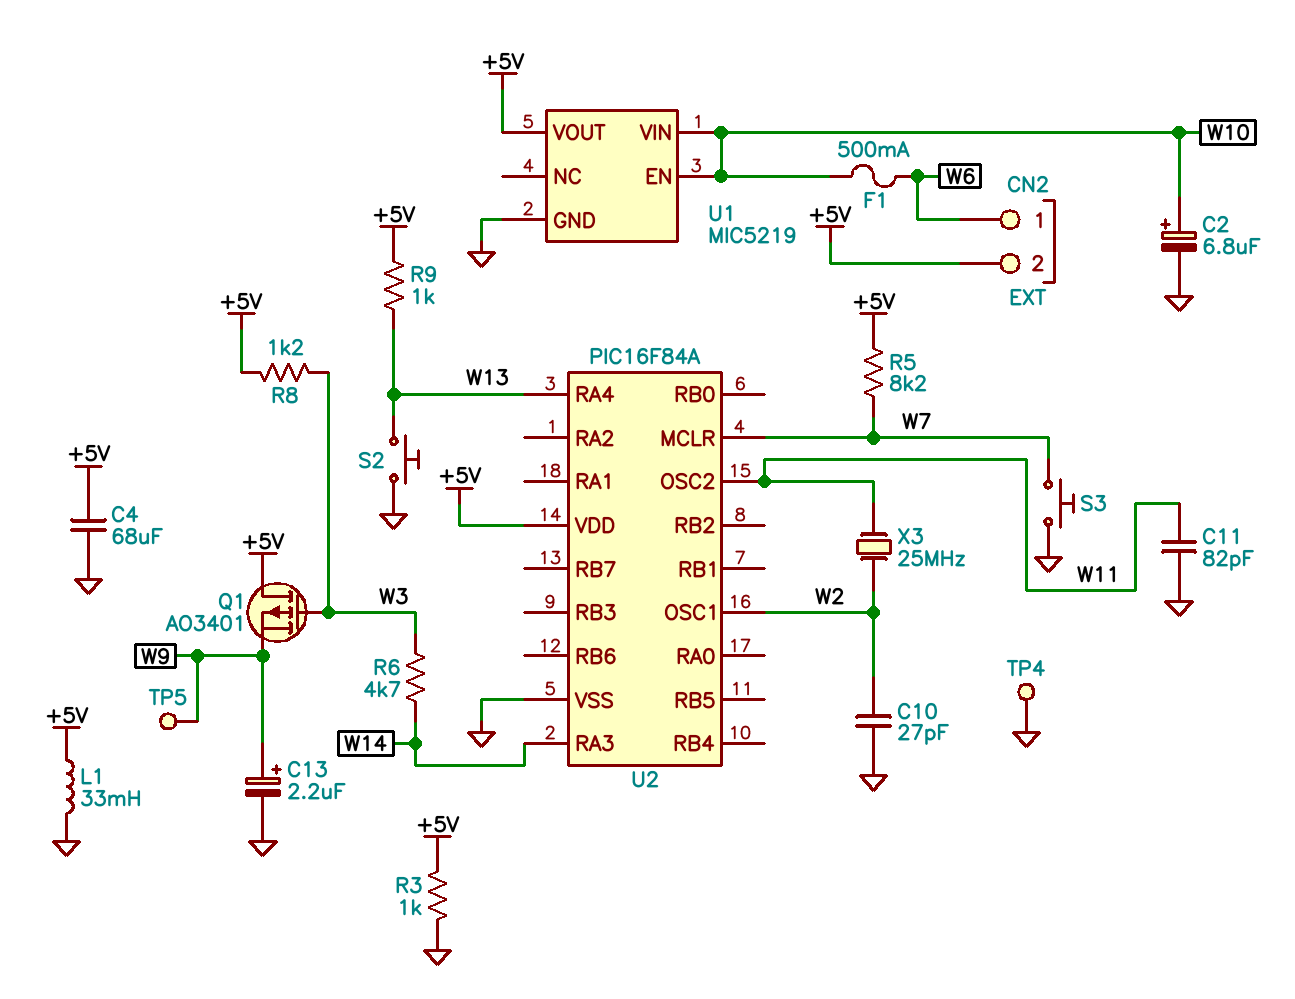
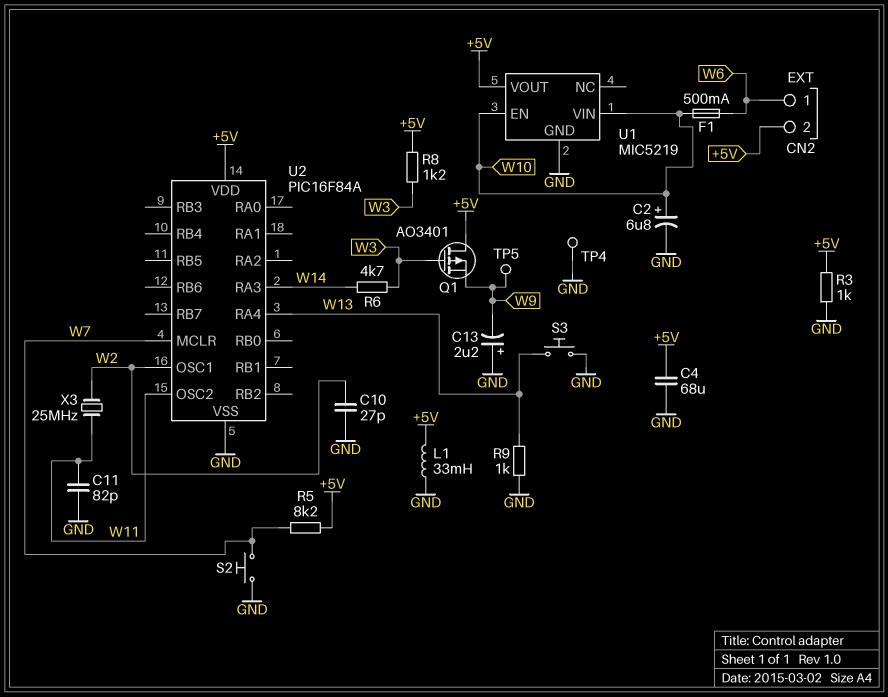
C13: 2.2uF (plus W9, minus GND) -> 2.2uF (plus GND, minus W9)
R9: 1k (+5V, W13) -> 1k (GND, W13)
S2: button (GND, W13) -> button (GND, W7)
S3: button (GND, W7) -> button (GND, W13)

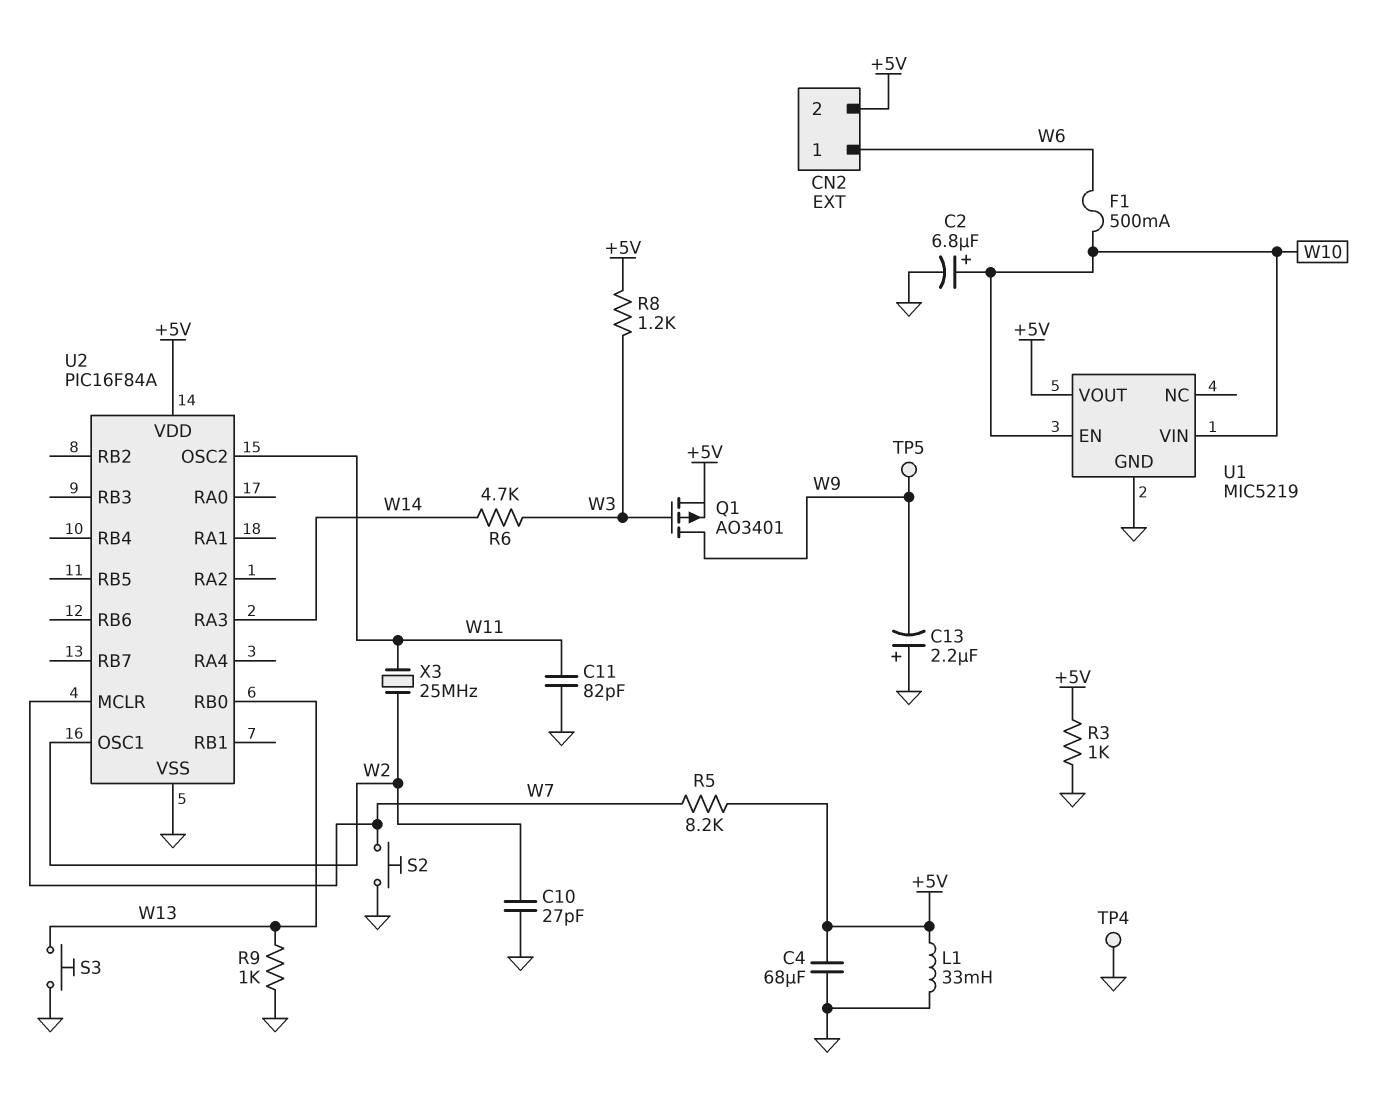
Q1: PMOS AO3401 (G W3, D +5V, S W9) -> PMOS AO3401 (G W3, D W9, S +5V)
U2 pin RA4: W13 -> none
U2 pin RB0: none -> W13

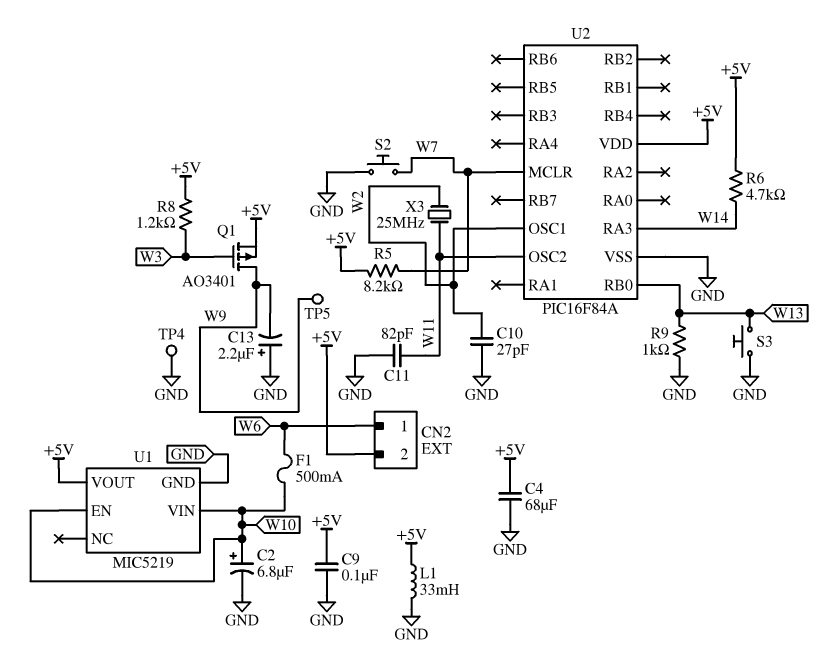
C9: none -> 100nF (+5V, GND)
R3: 1k (+5V, GND) -> none
R6: 4.7k (W3, W14) -> 4.7k (+5V, W14)

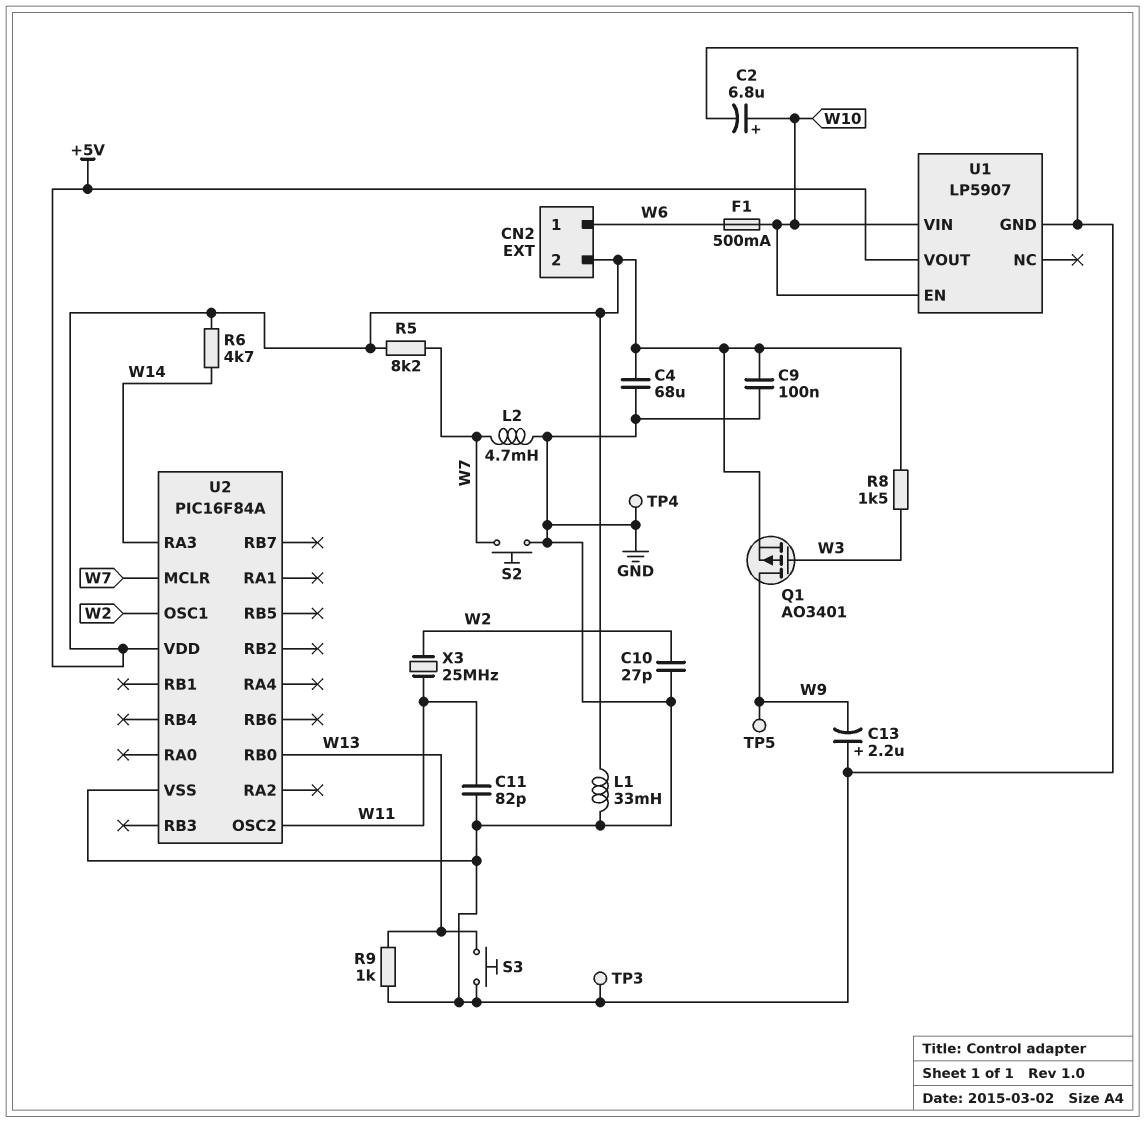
L2: none -> 4.7mH (GND, W7)
R8: 1.2k (+5V, W3) -> 1.5k (+5V, W3)
TP3: none -> test point (GND)
U1: MIC5219 -> LP5907

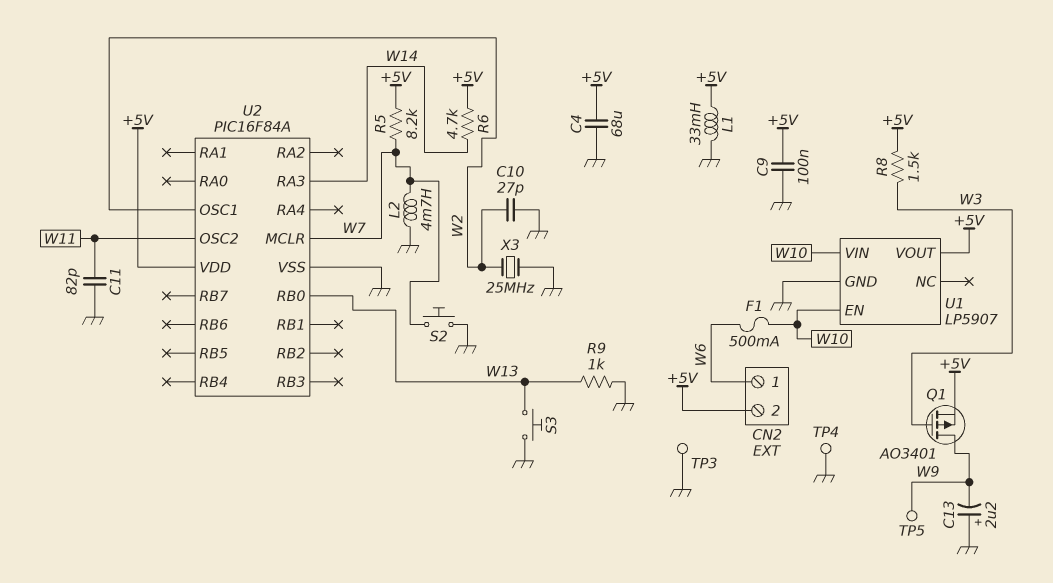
C2: 6.8uF (plus W10, minus GND) -> none
X3: 25MHz (W2, W11) -> 25MHz (GND, W2)

